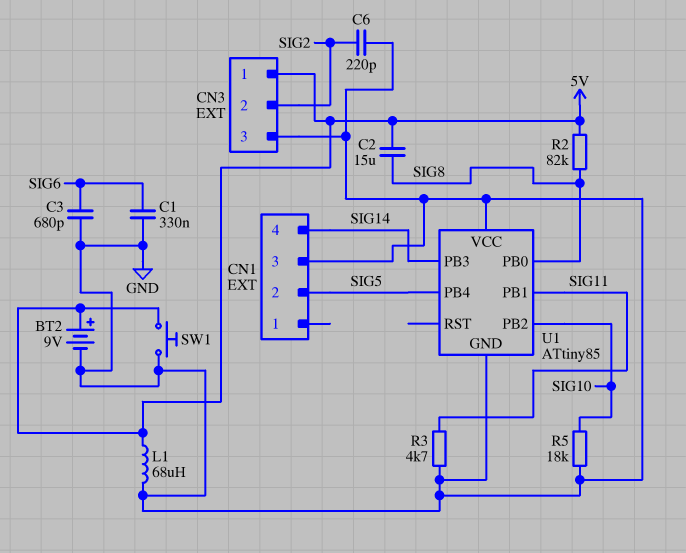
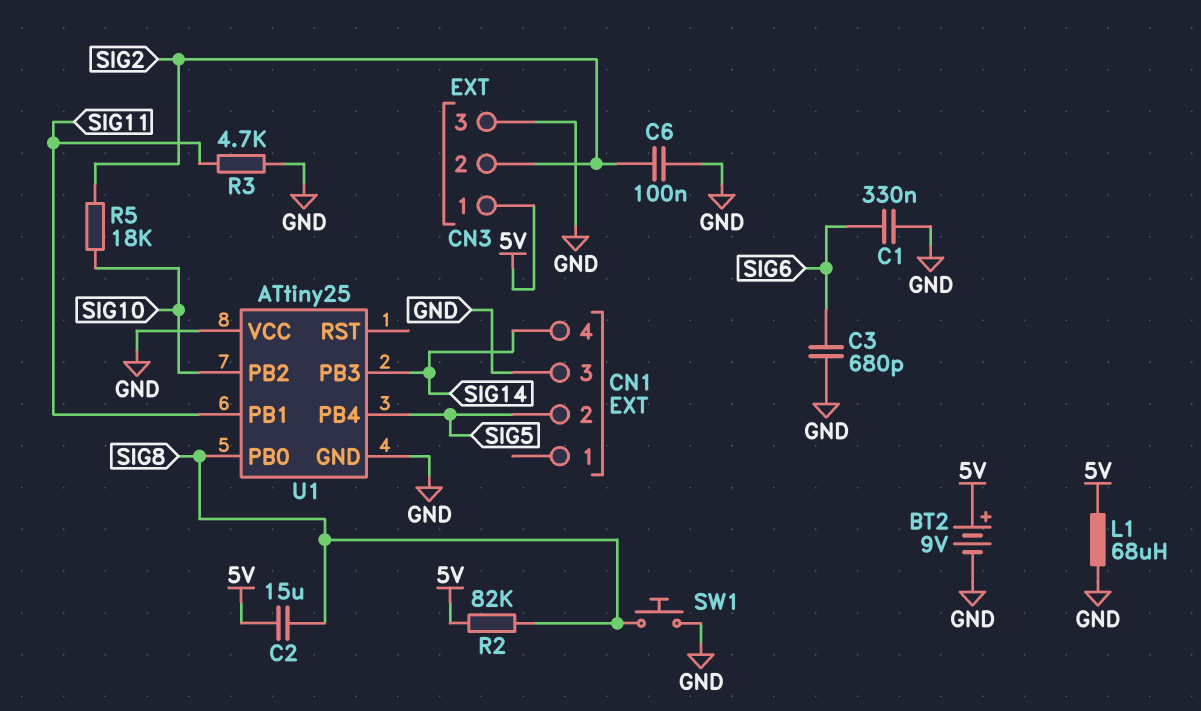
C6: 220pF (GND, SIG2) -> 100nF (GND, SIG2)
R5: 18k (GND, SIG10) -> 18k (SIG2, SIG10)
SW1: button (5V, GND) -> button (GND, SIG8)
U1: ATtiny85 -> ATtiny25

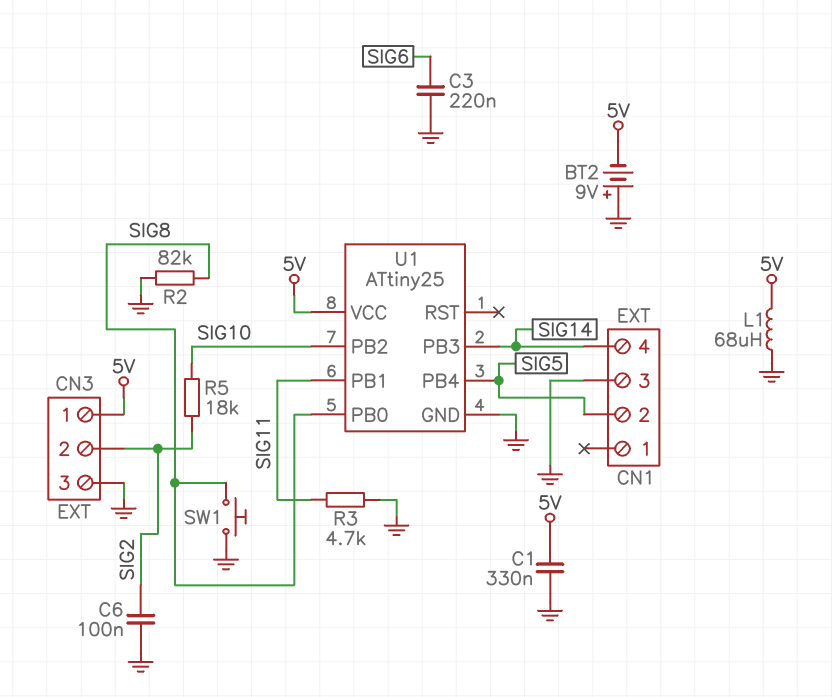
BT2: 9V (plus 5V, minus GND) -> 9V (plus GND, minus 5V)
C1: 330nF (GND, SIG6) -> 330nF (5V, GND)
C2: 15uF (5V, SIG8) -> none
C3: 680pF (GND, SIG6) -> 220nF (GND, SIG6)
R2: 82k (5V, SIG8) -> 82k (GND, SIG8)
U1 pin VCC: GND -> 5V

